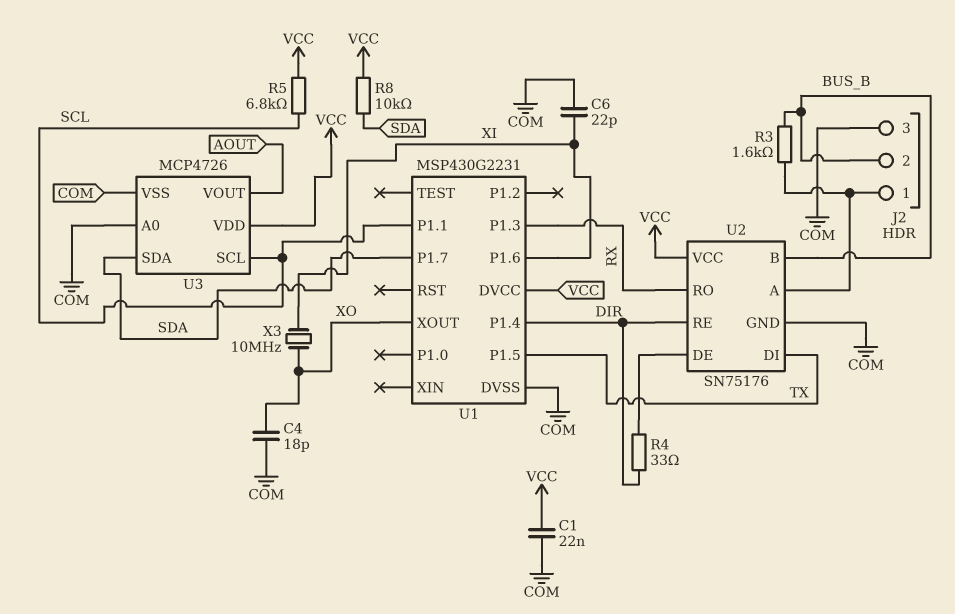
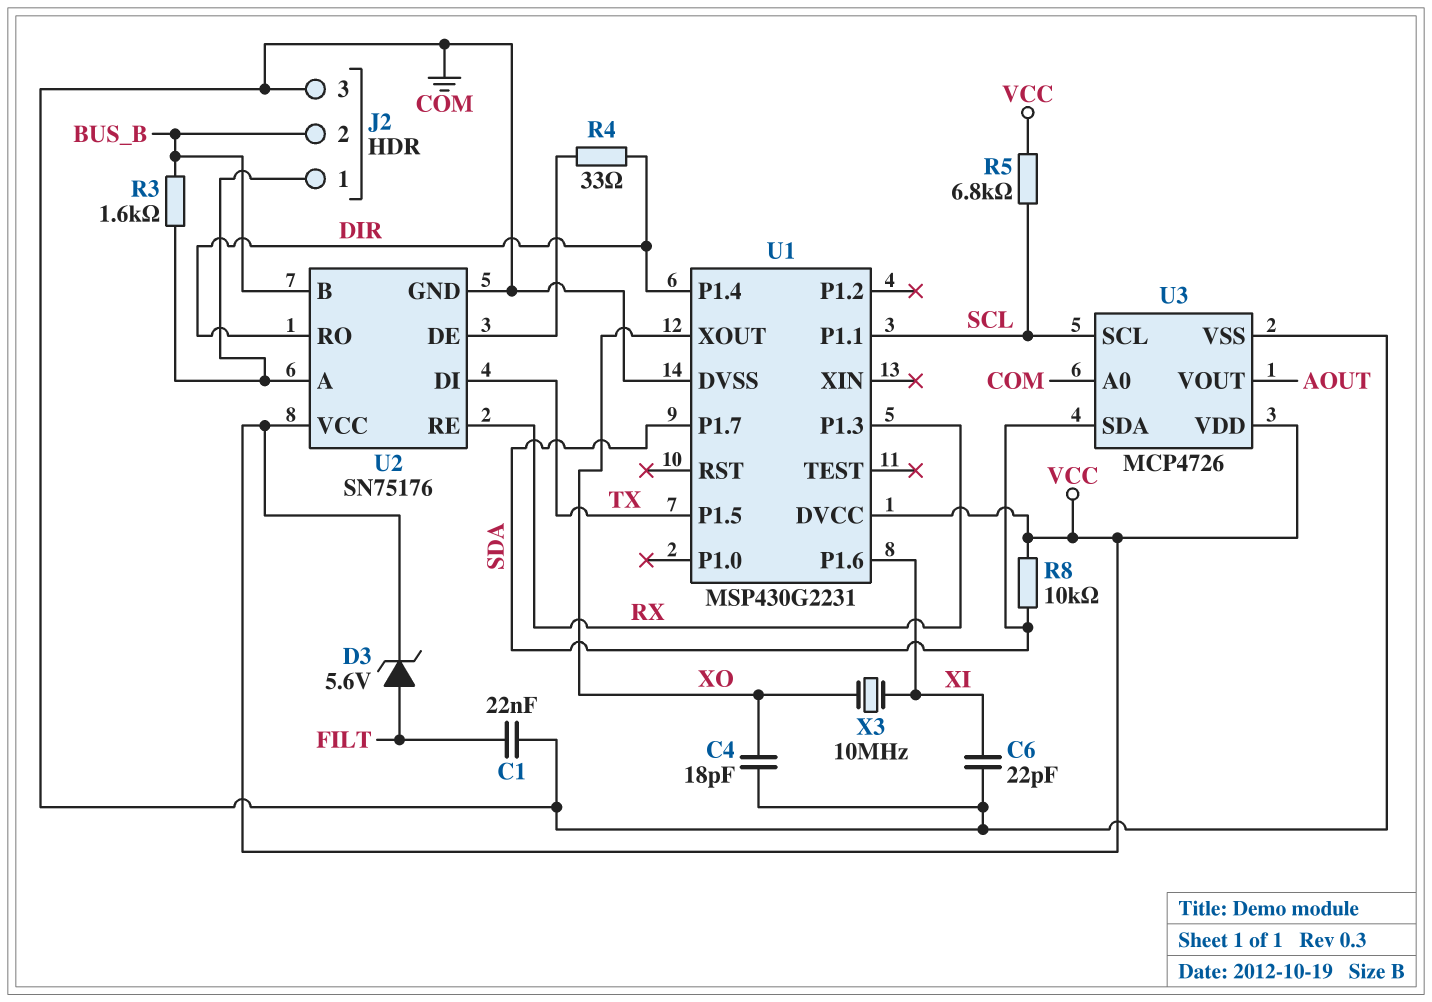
C1: 22nF (COM, VCC) -> 22nF (COM, FILT)
D3: none -> zener 5.6V (A FILT, K VCC)
U2 pin RE: DIR -> RX
U2 pin RO: RX -> DIR

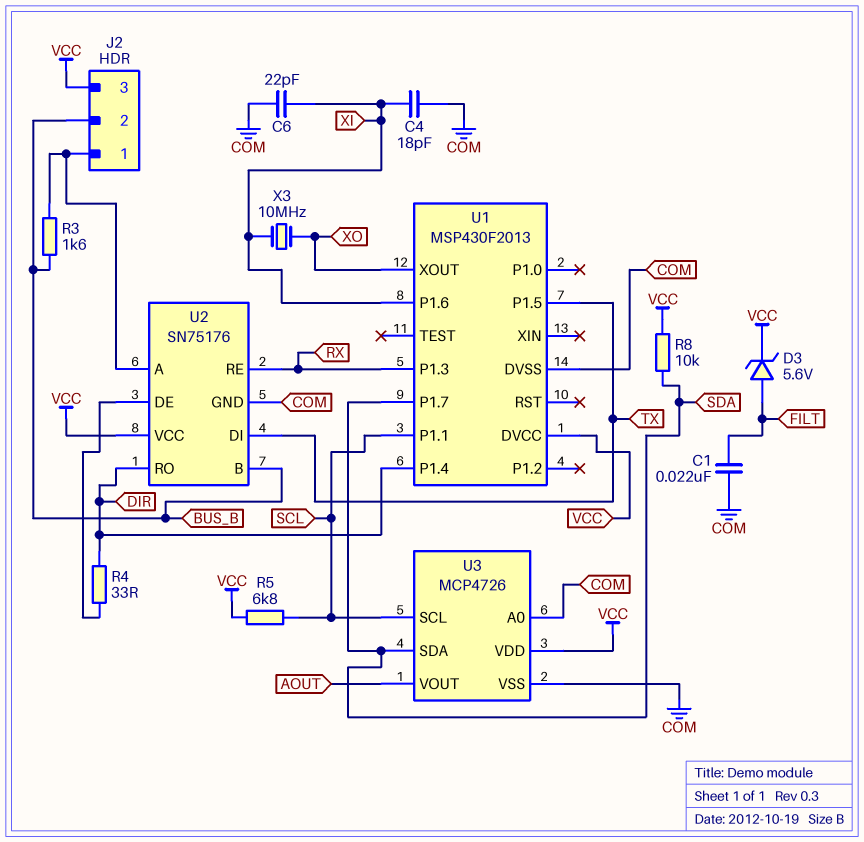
C4: 18pF (COM, XO) -> 18pF (COM, XI)
J2 pin 3: COM -> VCC
U1: MSP430G2231 -> MSP430F2013

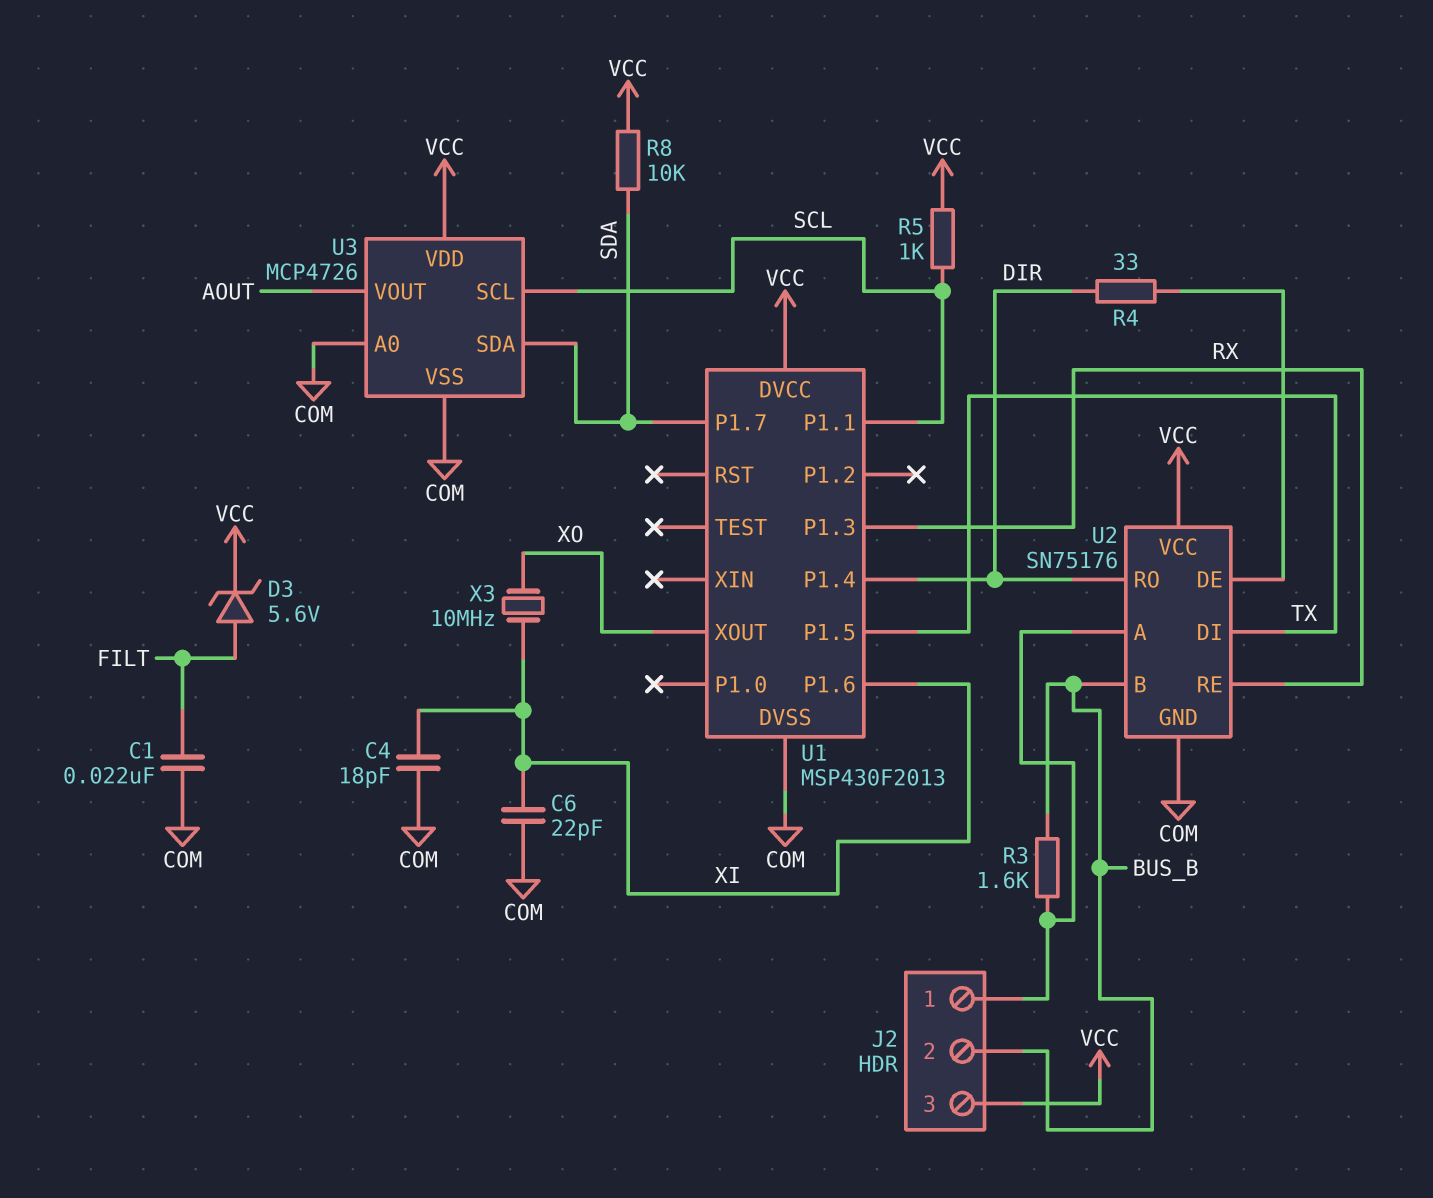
R5: 6.8k (SCL, VCC) -> 1k (SCL, VCC)

